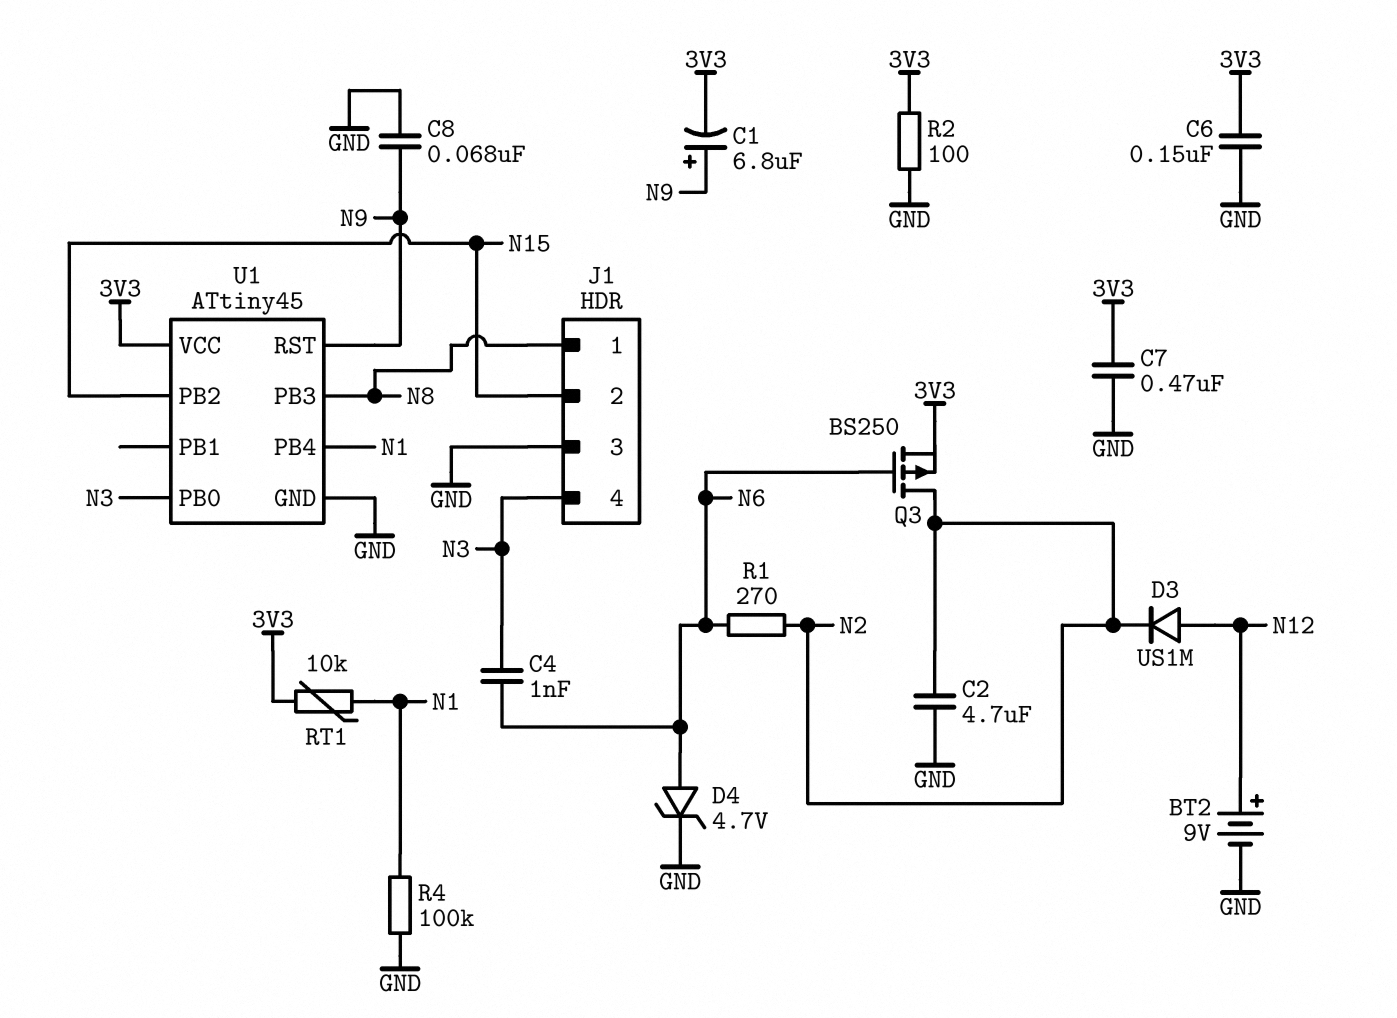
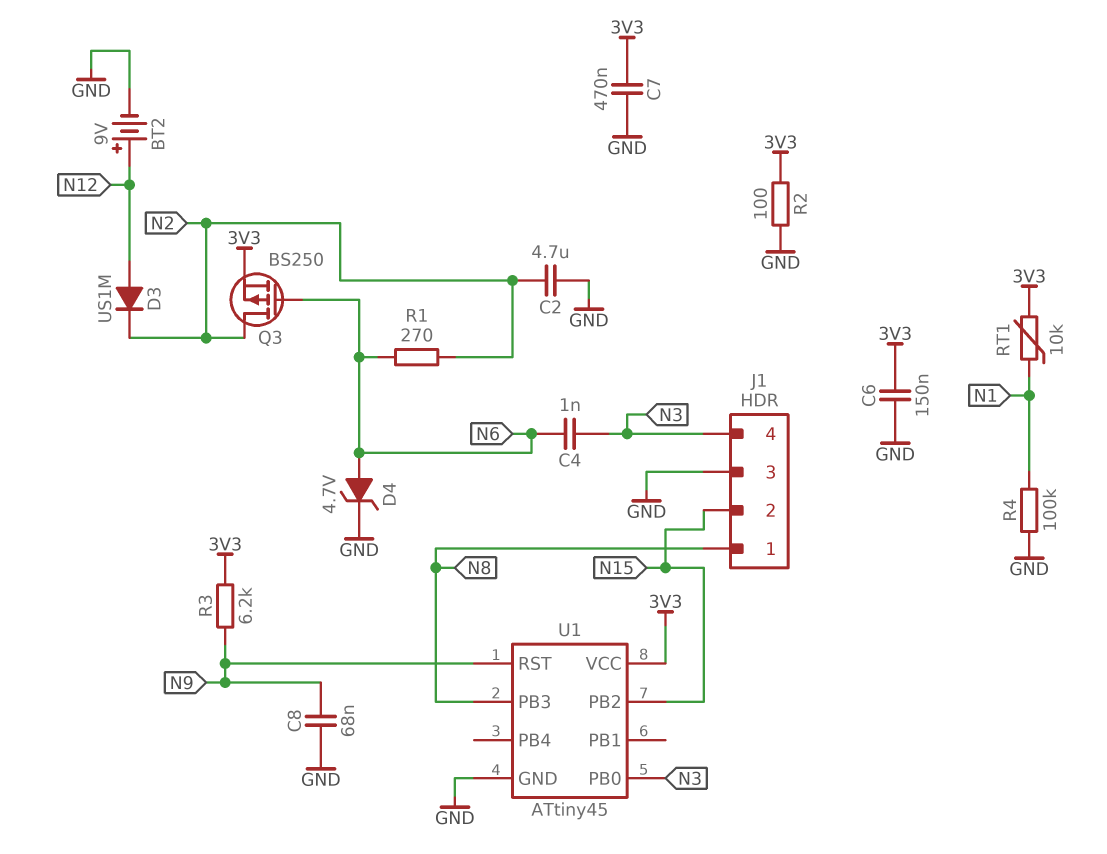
C1: 6.8uF (plus N9, minus 3V3) -> none
R3: none -> 6.2k (3V3, N9)
U1 pin PB4: N1 -> none

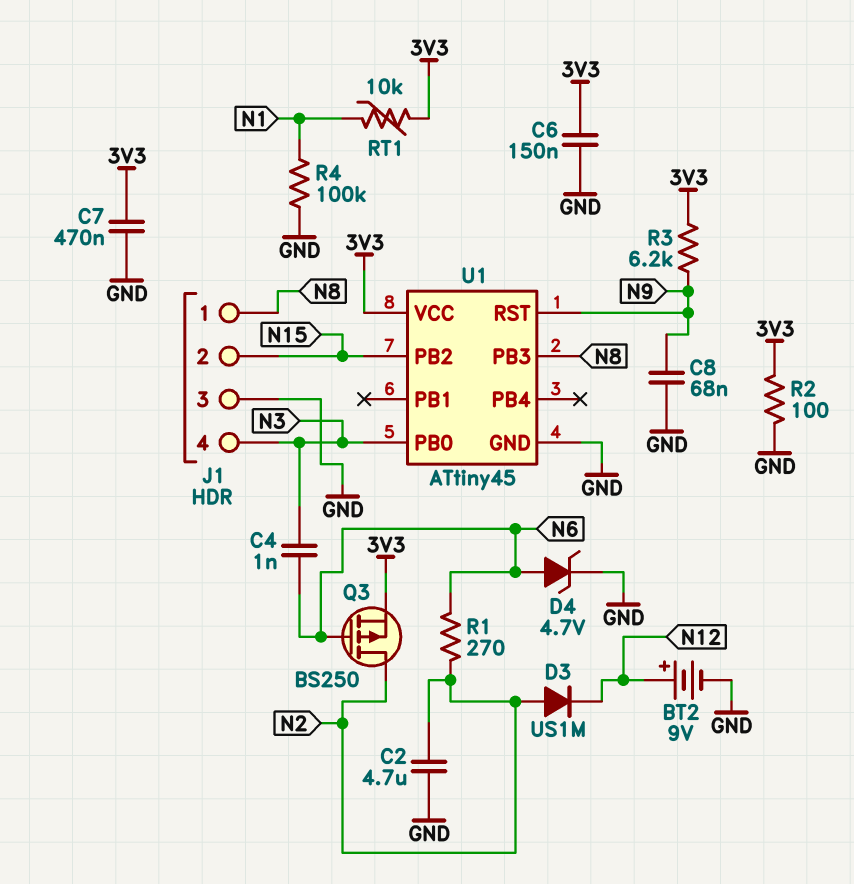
D3: diode US1M (A N12, K N2) -> diode US1M (A N2, K N12)

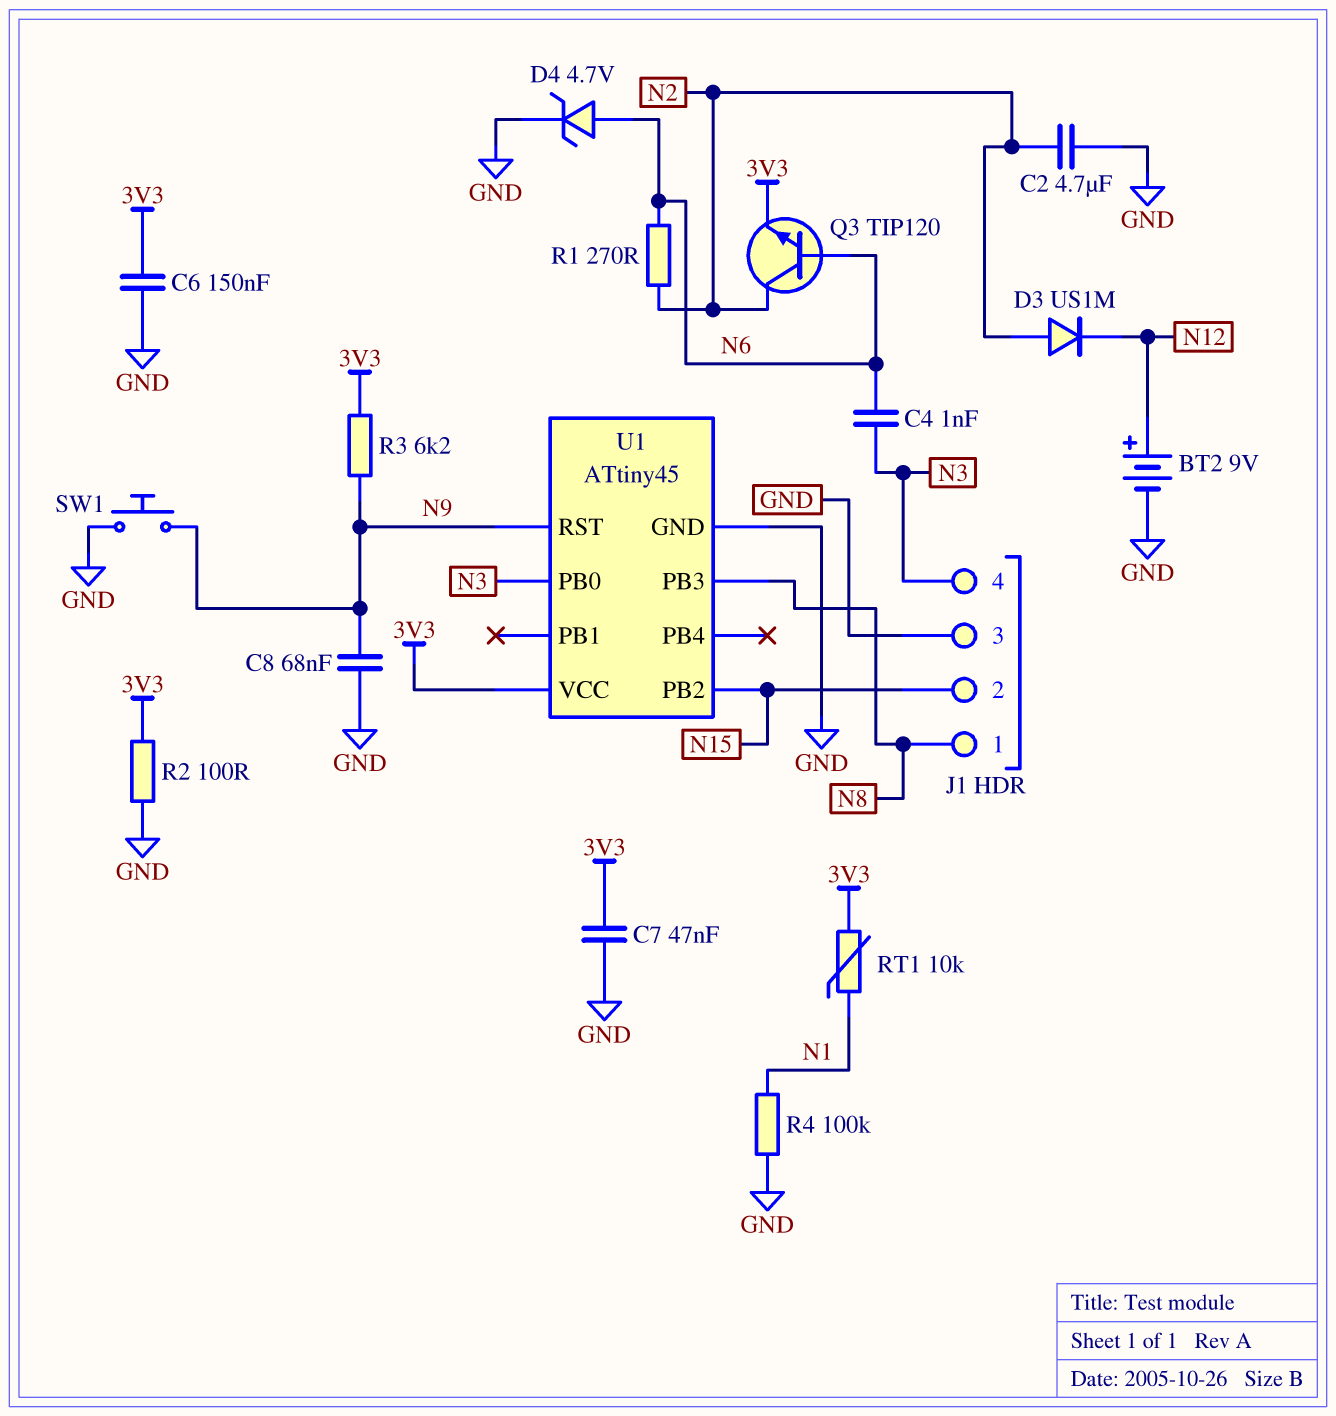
C7: 470nF (3V3, GND) -> 47nF (3V3, GND)
Q3: PMOS BS250 (G N6, D N2, S 3V3) -> NPN TIP120 (B N6, C N2, E 3V3)
SW1: none -> button (GND, N9)

